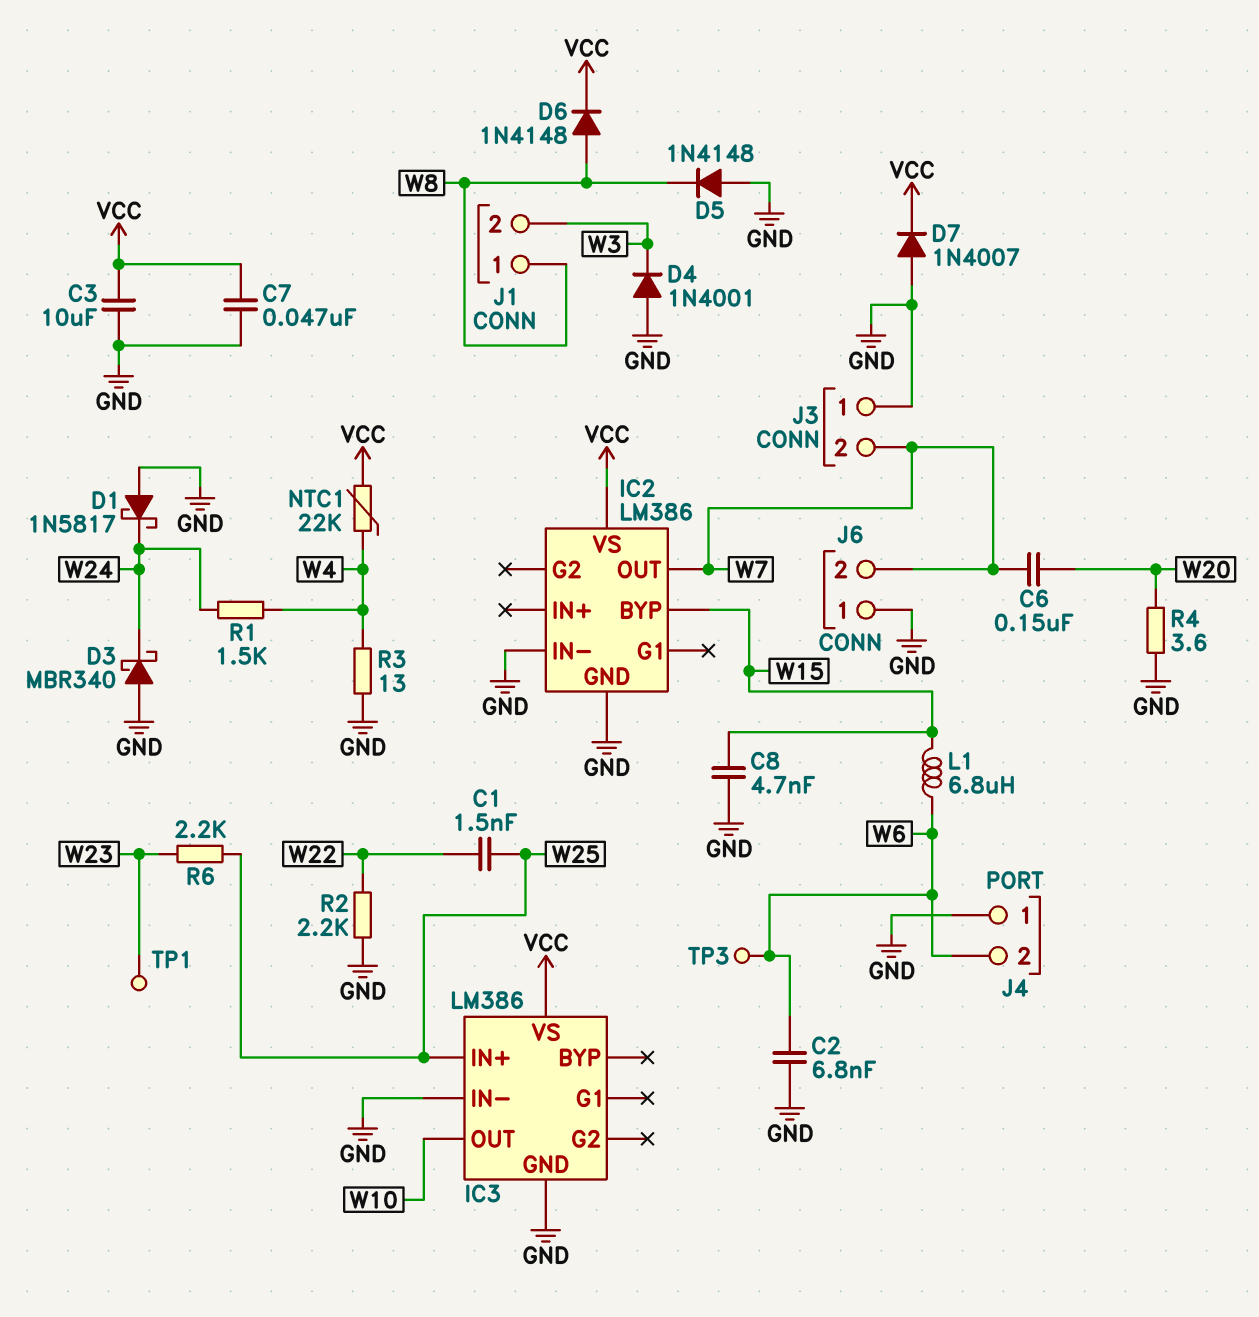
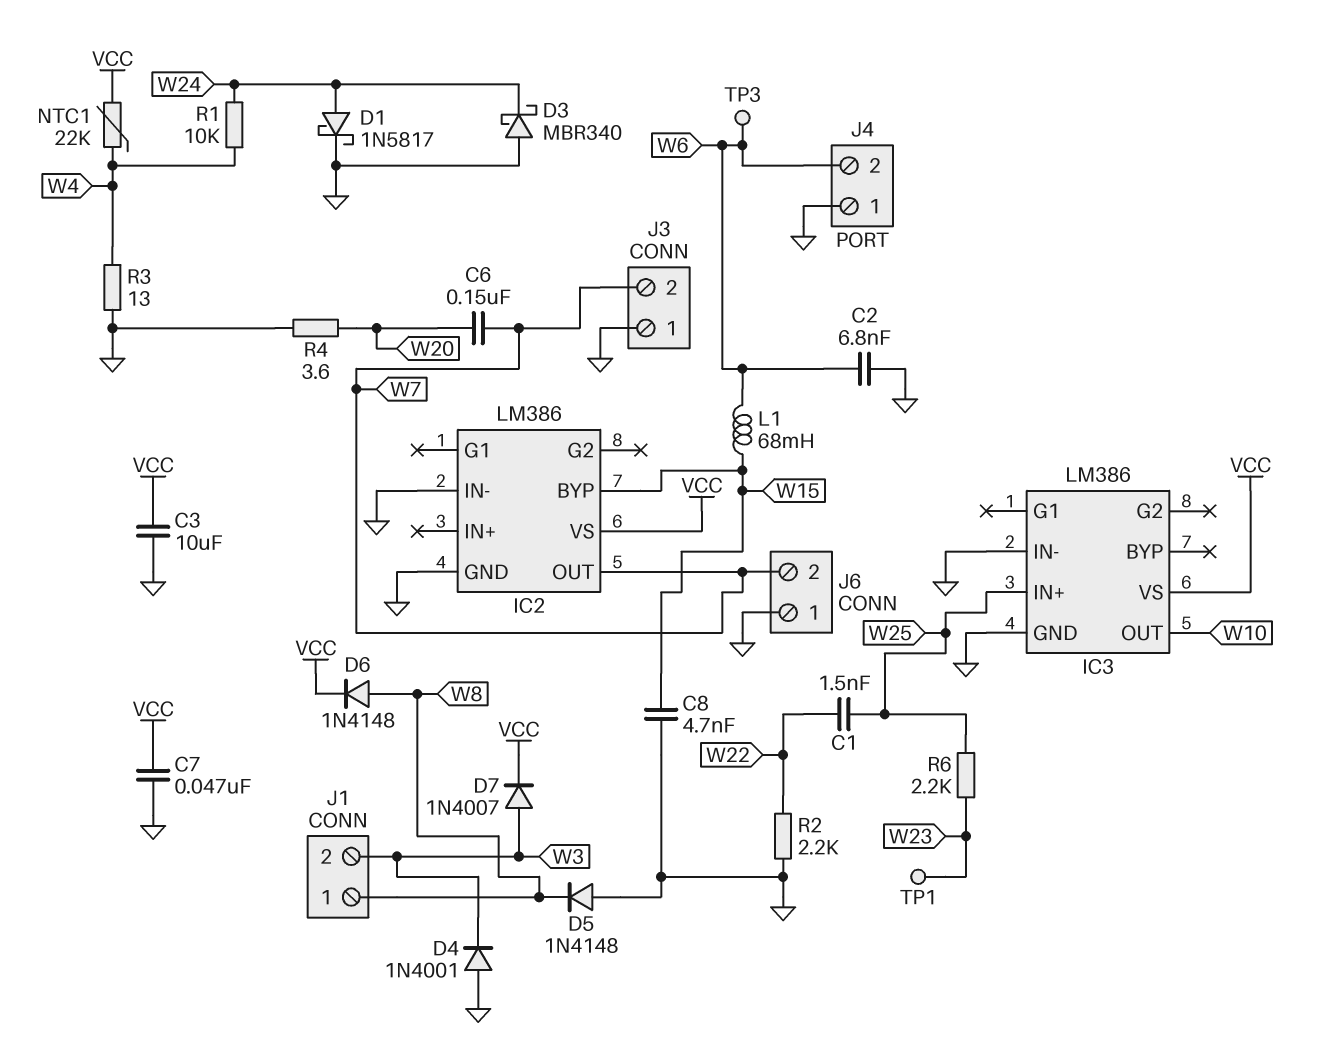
D1: schottky 1N5817 (A GND, K W24) -> schottky 1N5817 (A W24, K GND)
D7: diode 1N4007 (A GND, K VCC) -> diode 1N4007 (A W3, K VCC)
L1: 6.8uH (W6, W15) -> 68mH (W6, W15)
R1: 1.5k (W4, W24) -> 10k (W4, W24)

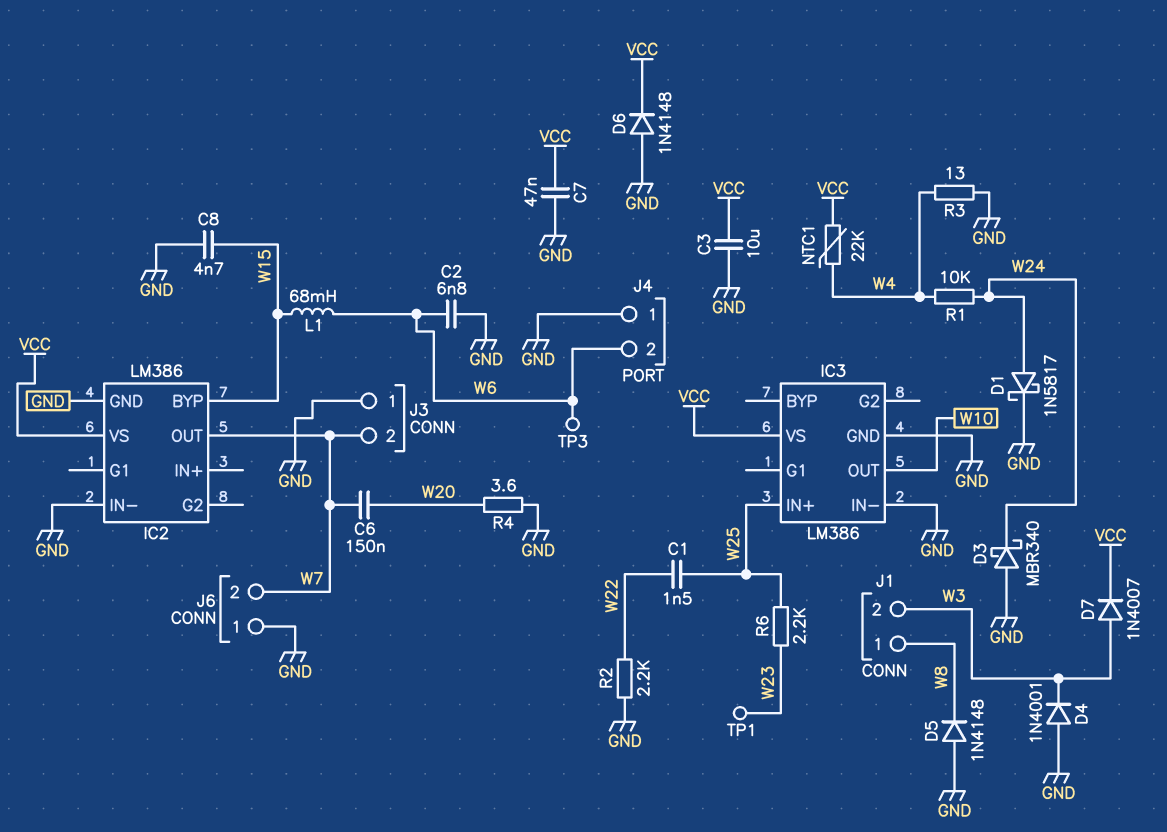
D6: diode 1N4148 (A W8, K VCC) -> diode 1N4148 (A GND, K VCC)

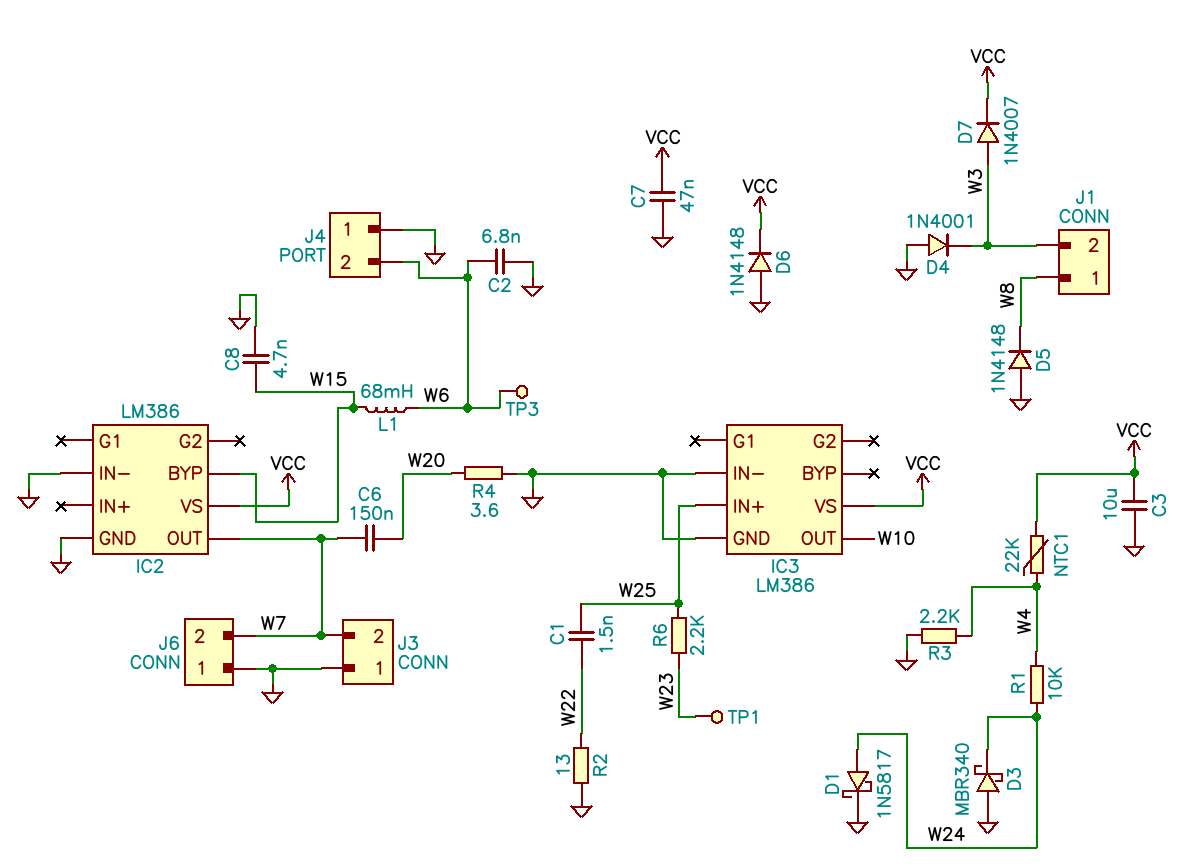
R2: 2.2k (GND, W22) -> 13 (GND, W22)
R3: 13 (GND, W4) -> 2.2k (GND, W4)

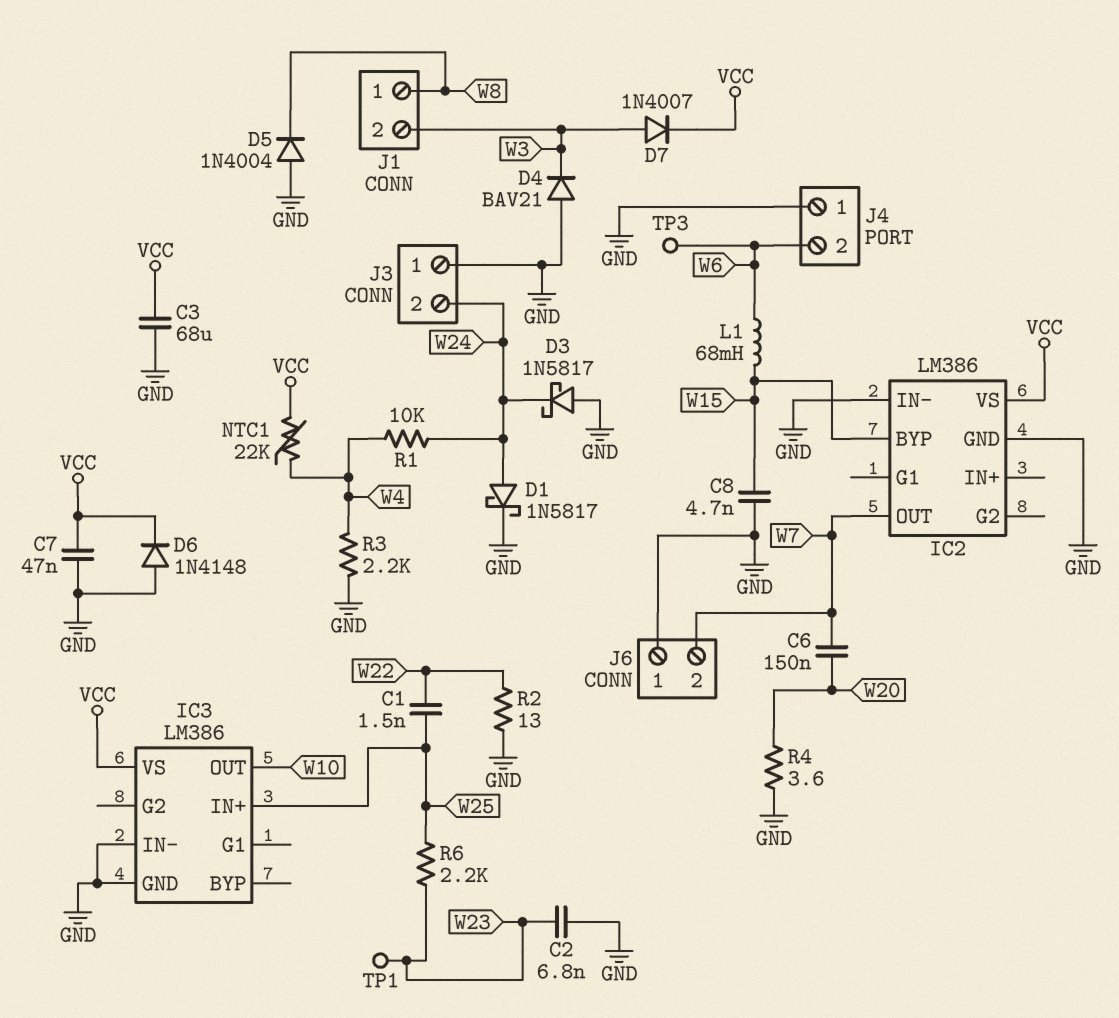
C2: 6.8nF (GND, W6) -> 6.8nF (GND, W23)
C3: 10uF (GND, VCC) -> 68uF (GND, VCC)
D3: schottky MBR340 (A GND, K W24) -> schottky 1N5817 (A GND, K W24)
D4: diode 1N4001 (A GND, K W3) -> diode BAV21 (A GND, K W3)
D5: diode 1N4148 (A GND, K W8) -> diode 1N4004 (A GND, K W8)
J3 pin 2: W7 -> W24

